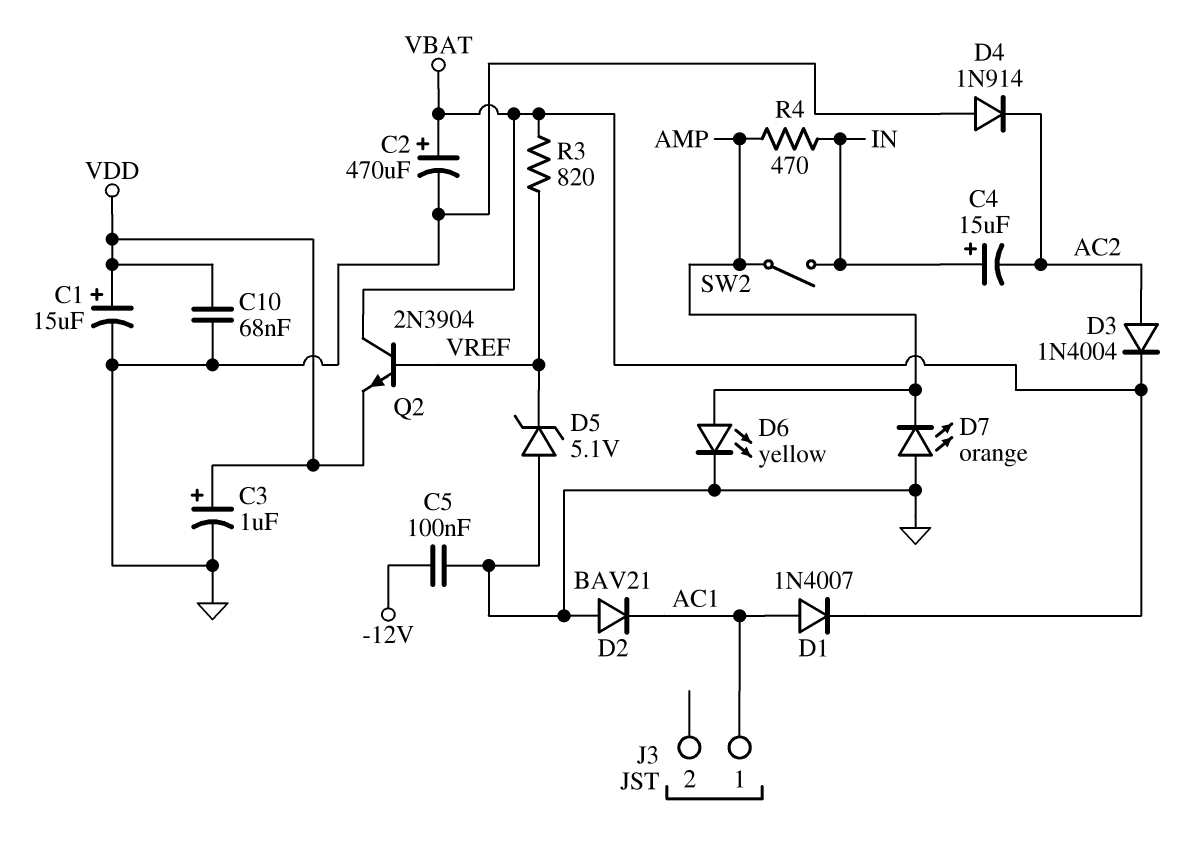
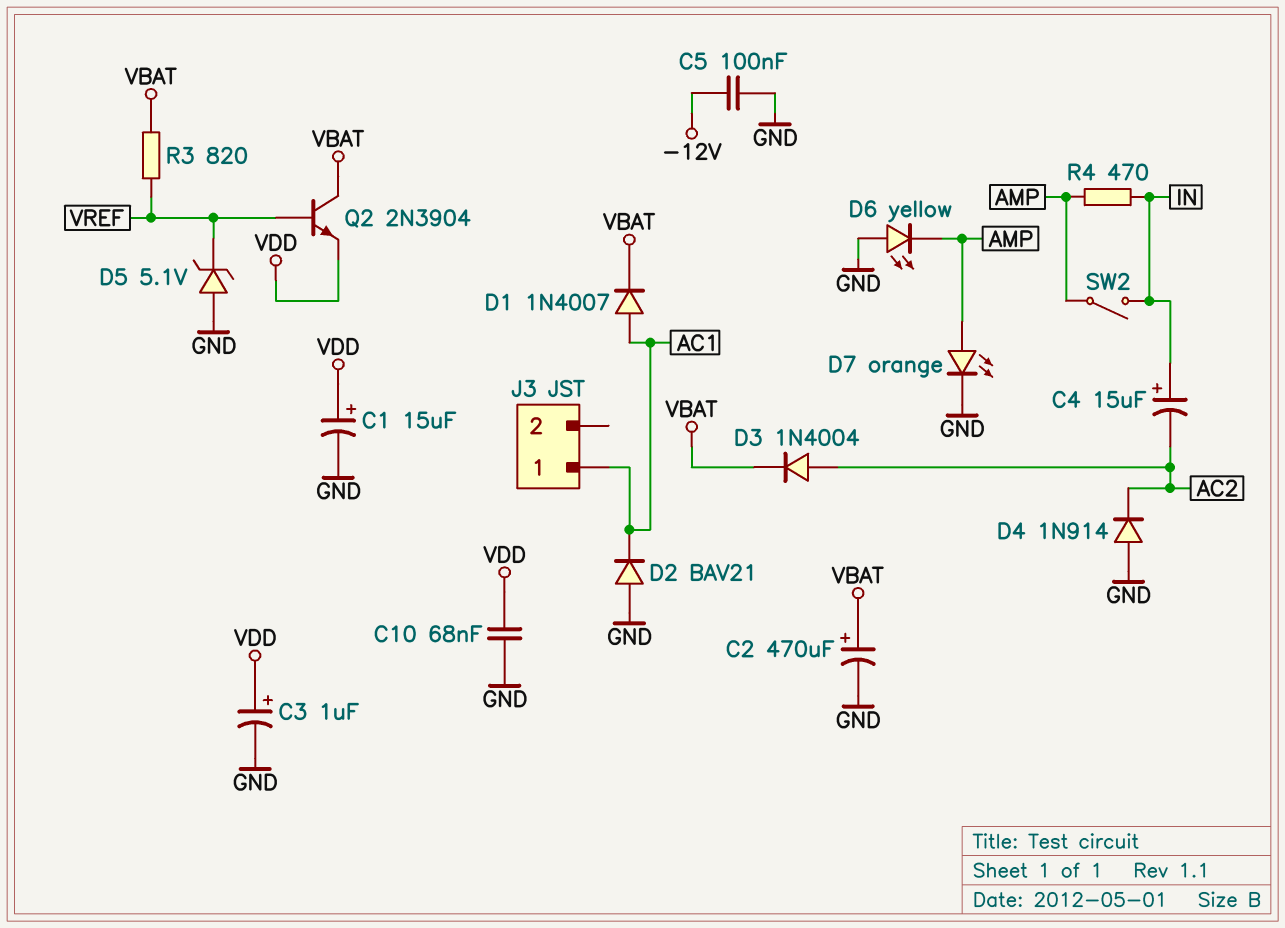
D6: LED yellow (A AMP, K GND) -> LED yellow (A GND, K AMP)
D7: LED orange (A GND, K AMP) -> LED orange (A AMP, K GND)

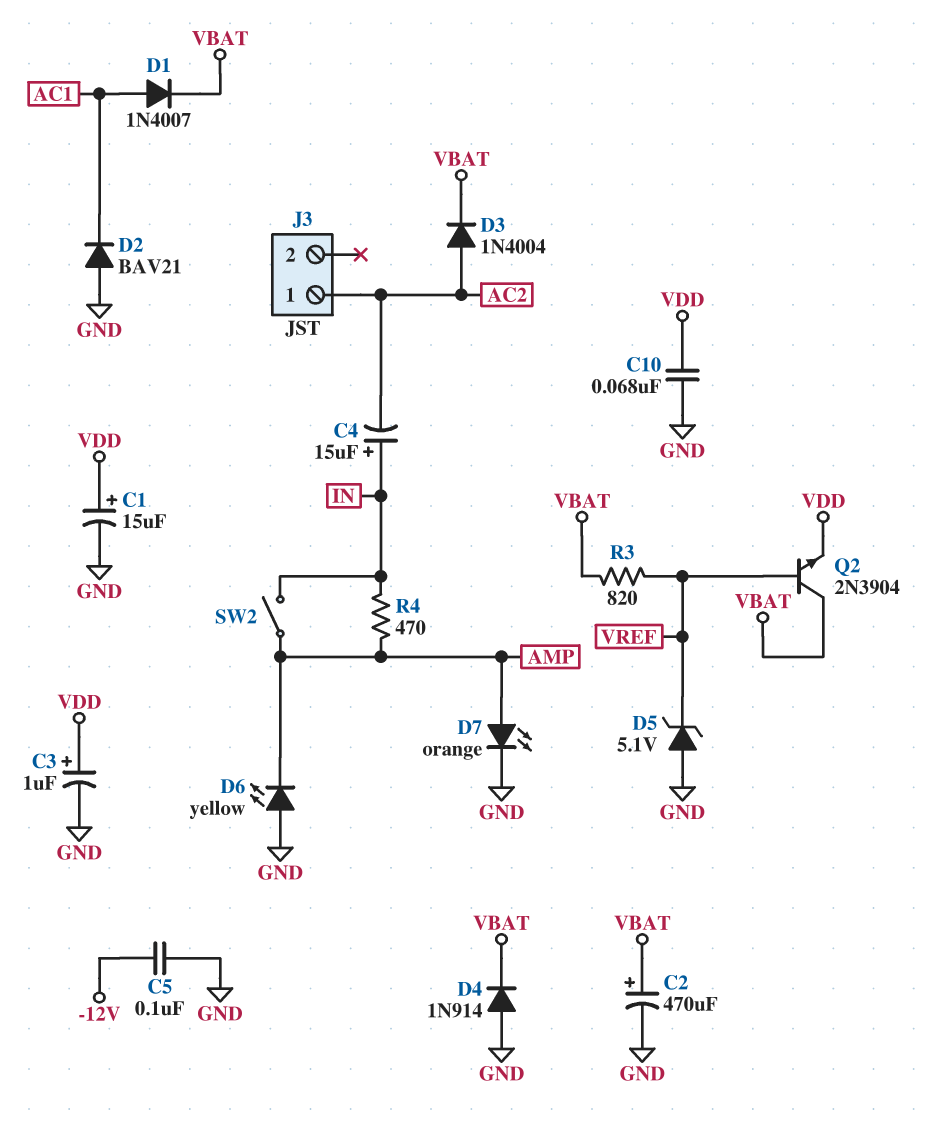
D4: diode 1N914 (A GND, K AC2) -> diode 1N914 (A GND, K VBAT)
J3 pin 1: AC1 -> AC2

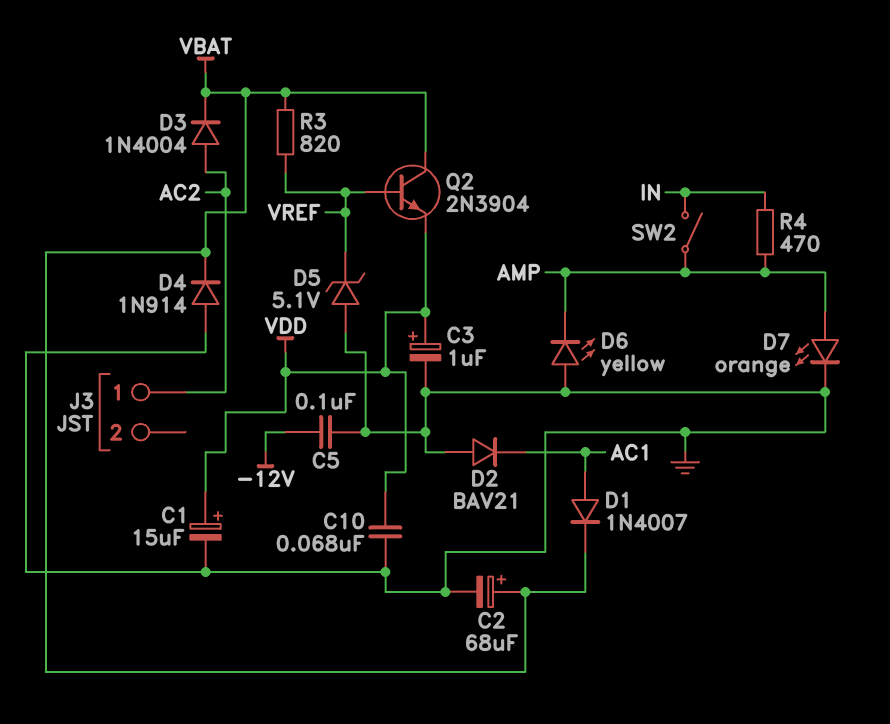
C2: 470uF (plus VBAT, minus GND) -> 68uF (plus VBAT, minus GND)
C4: 15uF (plus IN, minus AC2) -> none

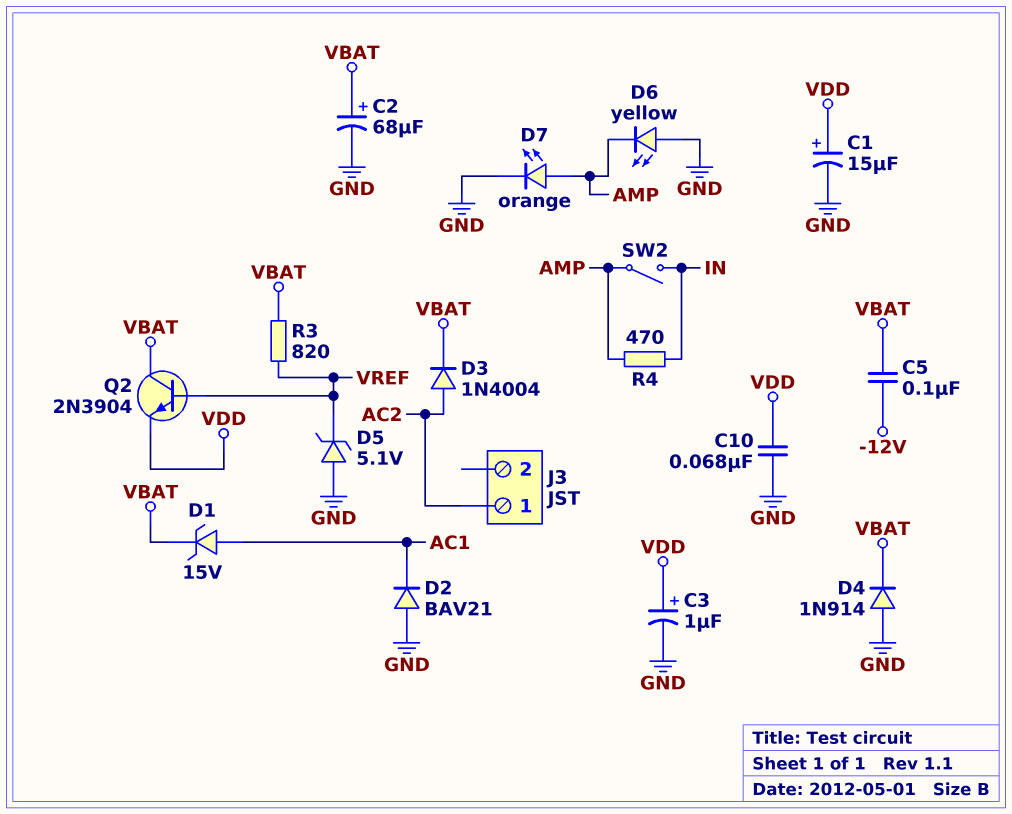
C5: 100nF (-12V, GND) -> 100nF (-12V, VBAT)
D1: diode 1N4007 (A AC1, K VBAT) -> zener 15V (A AC1, K VBAT)

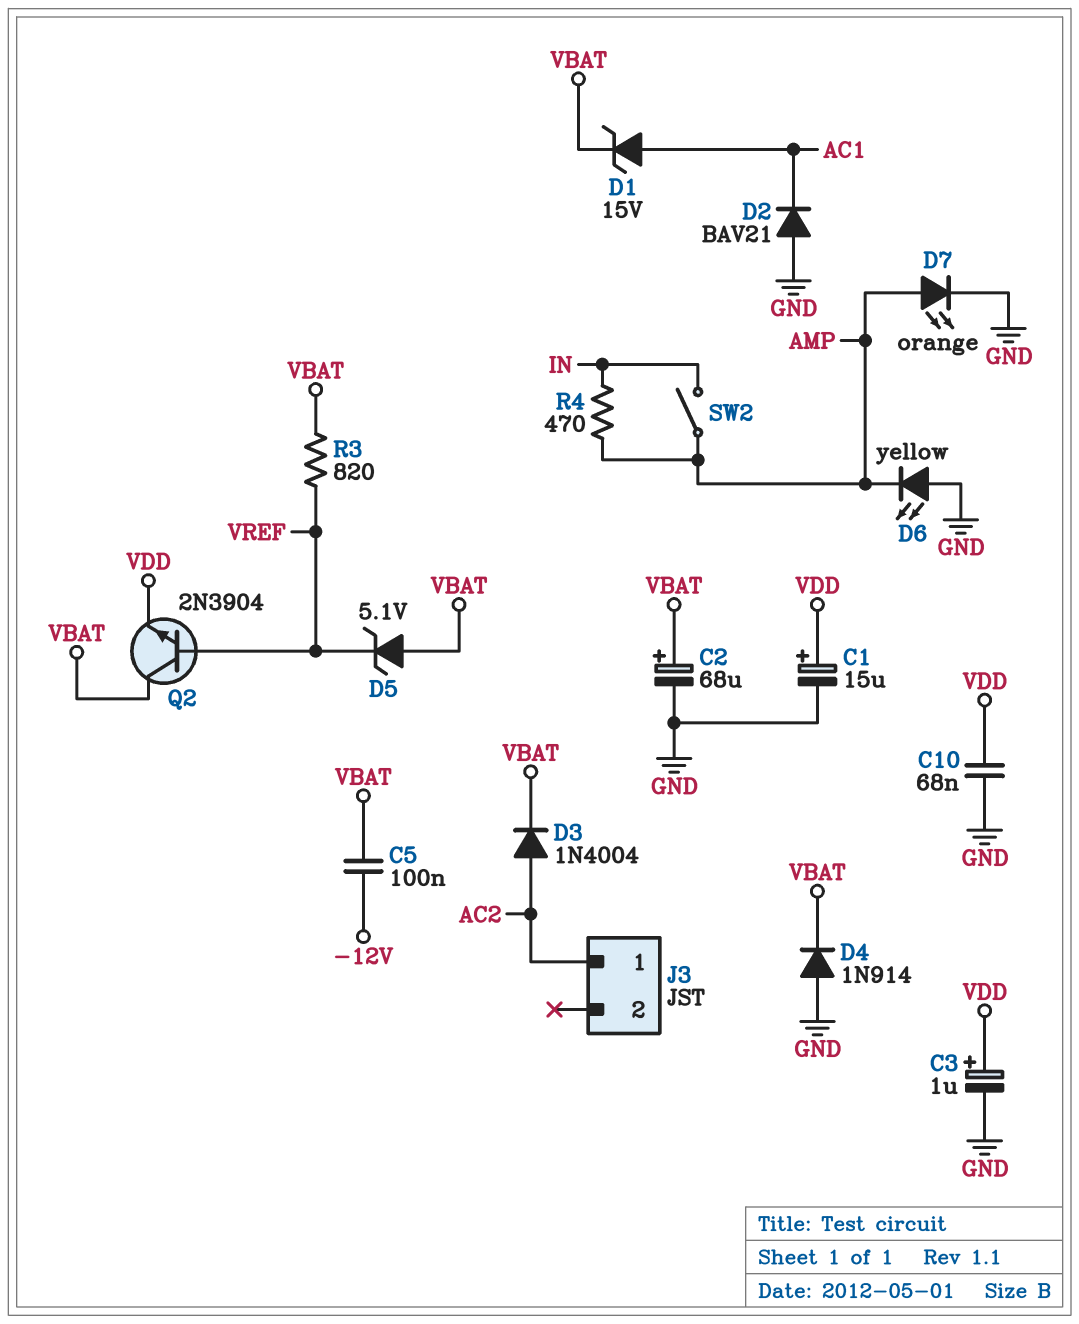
D5: zener 5.1V (A GND, K VREF) -> zener 5.1V (A VBAT, K VREF)

